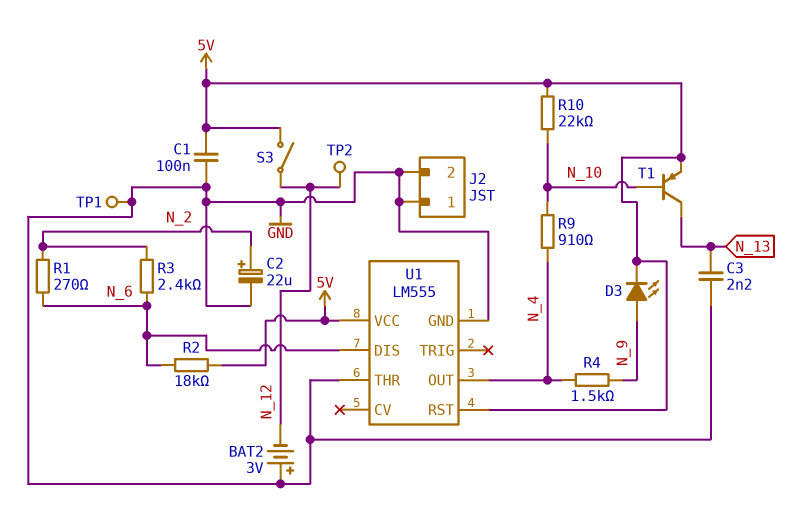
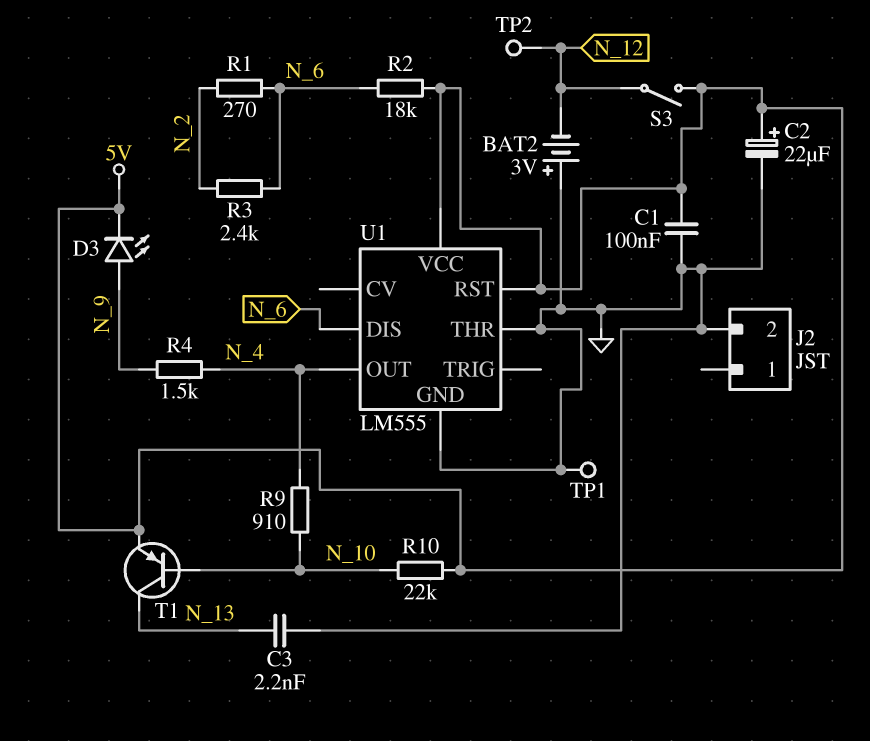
C2: 22uF (plus N_2, minus GND) -> 22uF (plus 5V, minus GND)
J2 pin 1: GND -> none

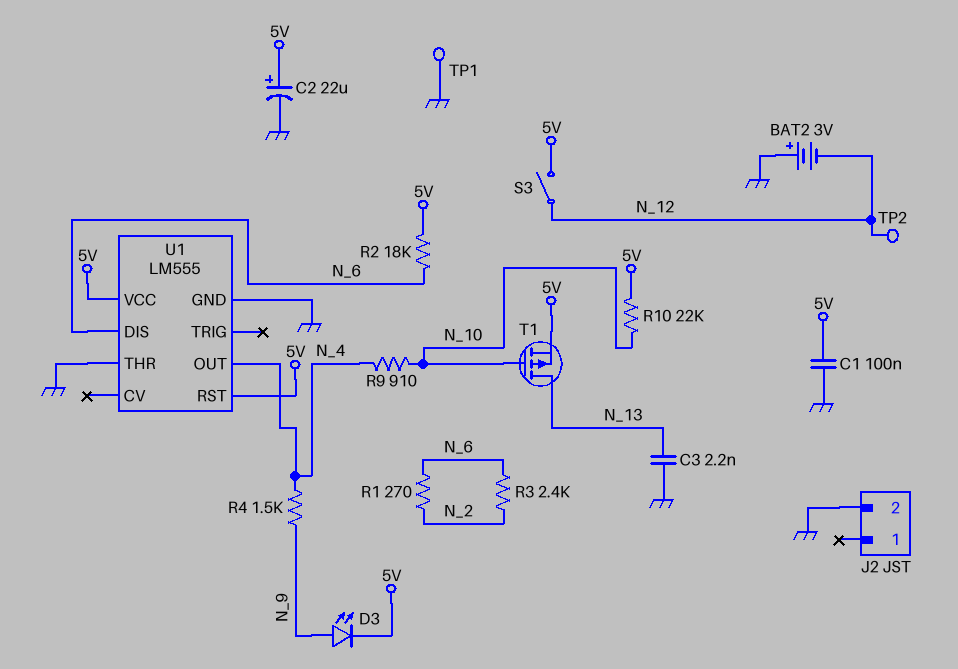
T1: PNP (B N_10, C N_13, E 5V) -> PMOS (G N_10, D N_13, S 5V)

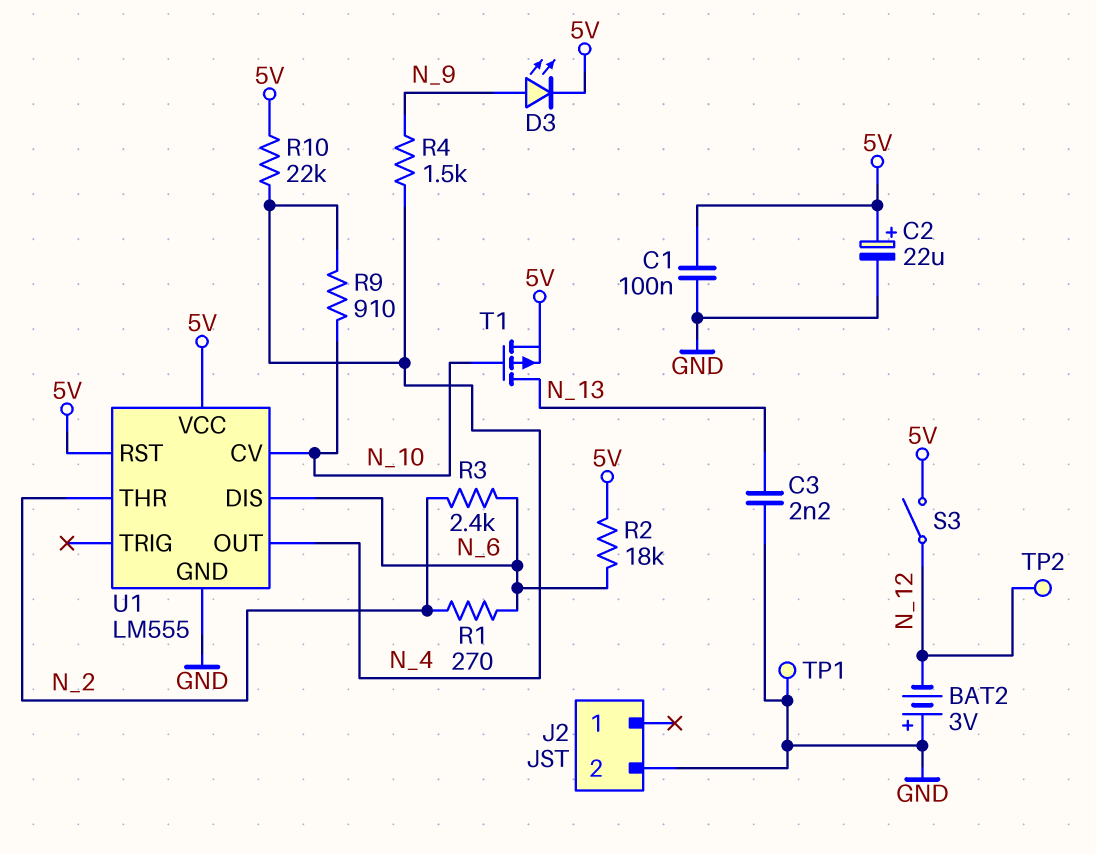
R10: 22k (5V, N_10) -> 22k (5V, N_4)
U1 pin CV: none -> N_10
U1 pin THR: GND -> N_2

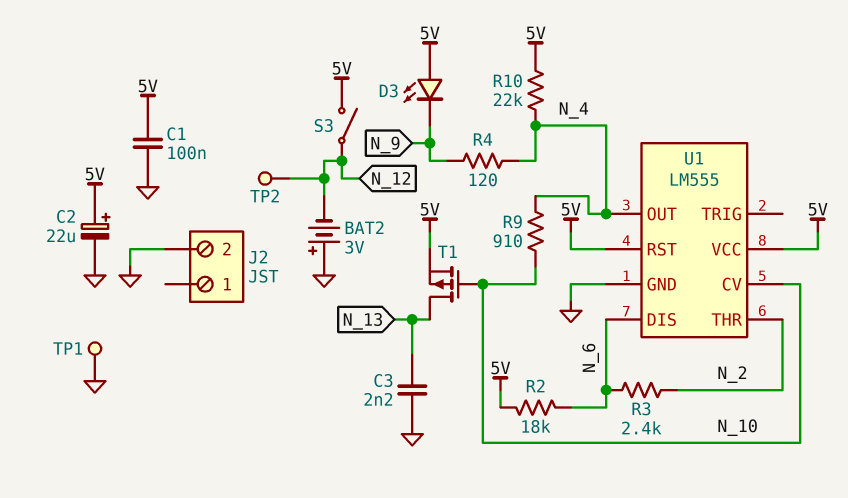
D3: LED (A N_9, K 5V) -> LED (A 5V, K N_9)
R1: 270 (N_2, N_6) -> none
R4: 1.5k (N_4, N_9) -> 120 (N_4, N_9)

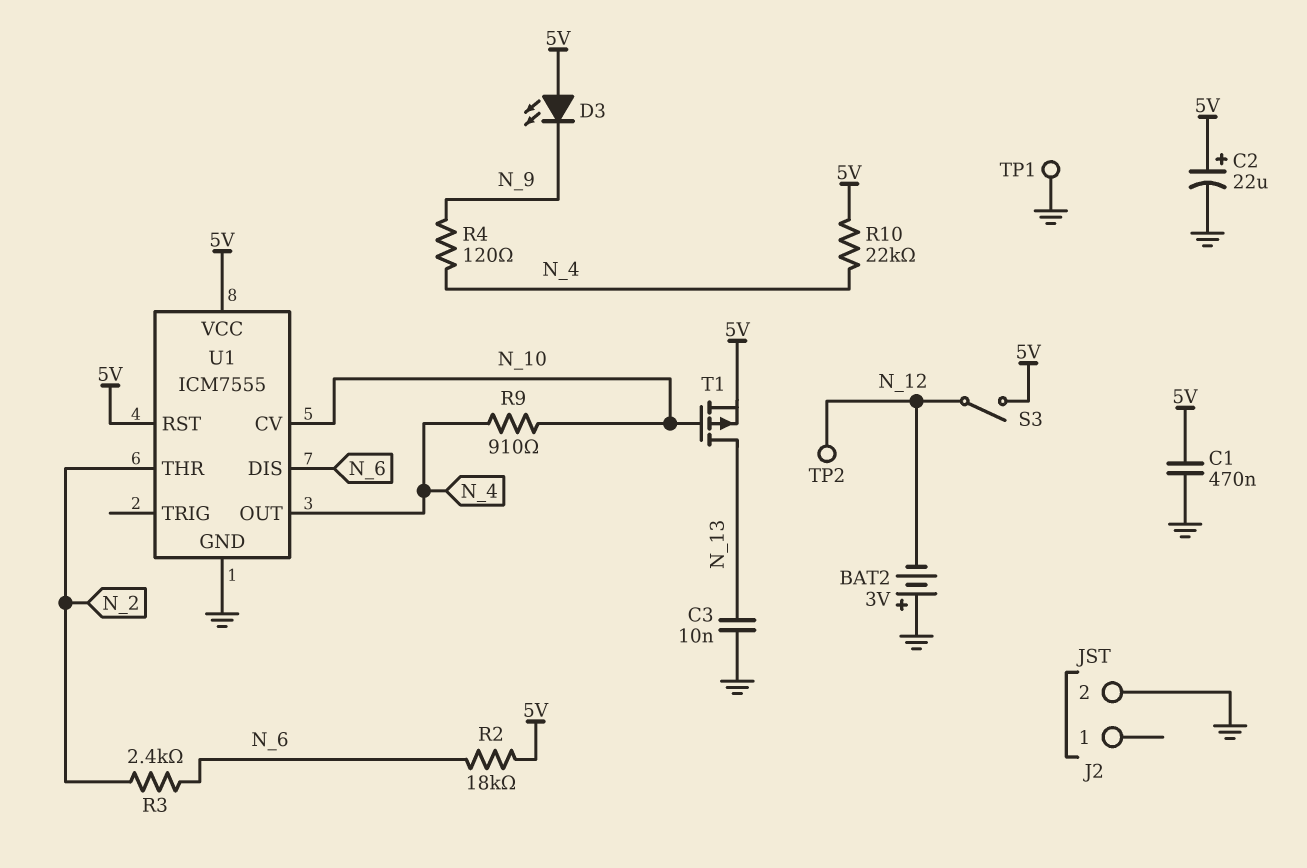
C1: 100nF (5V, GND) -> 470nF (5V, GND)
C3: 2.2nF (GND, N_13) -> 10nF (GND, N_13)
U1: LM555 -> ICM7555

